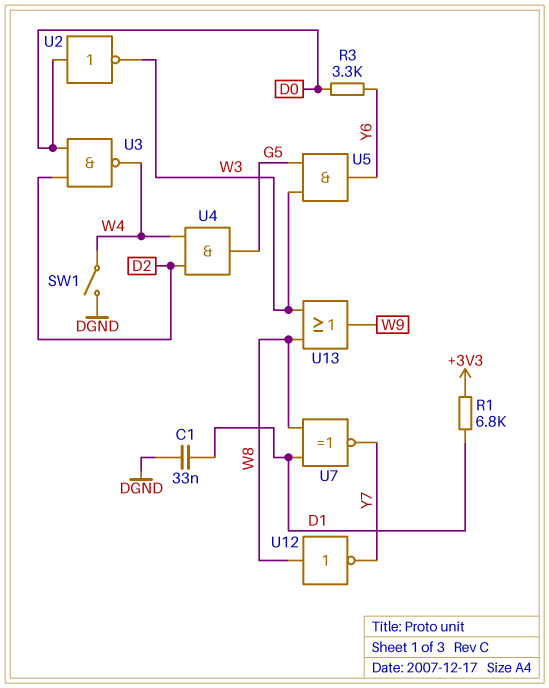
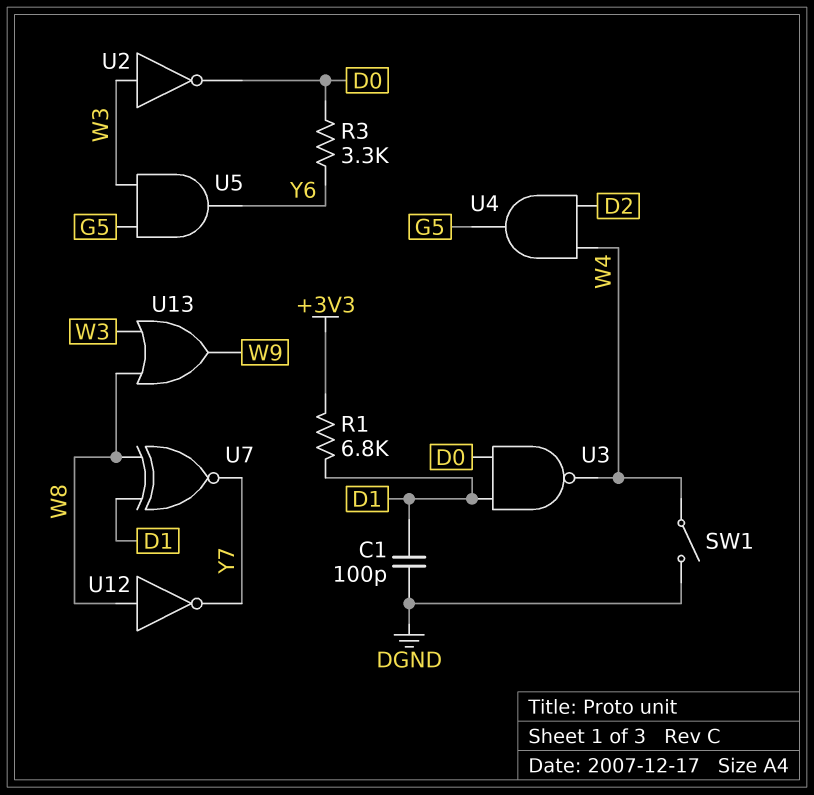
C1: 33nF (D1, DGND) -> 100pF (D1, DGND)
U2: NOT (in D0, out W3) -> NOT (in W3, out D0)
U3: NAND (in D0, in D2, out W4) -> NAND (in D0, in D1, out W4)

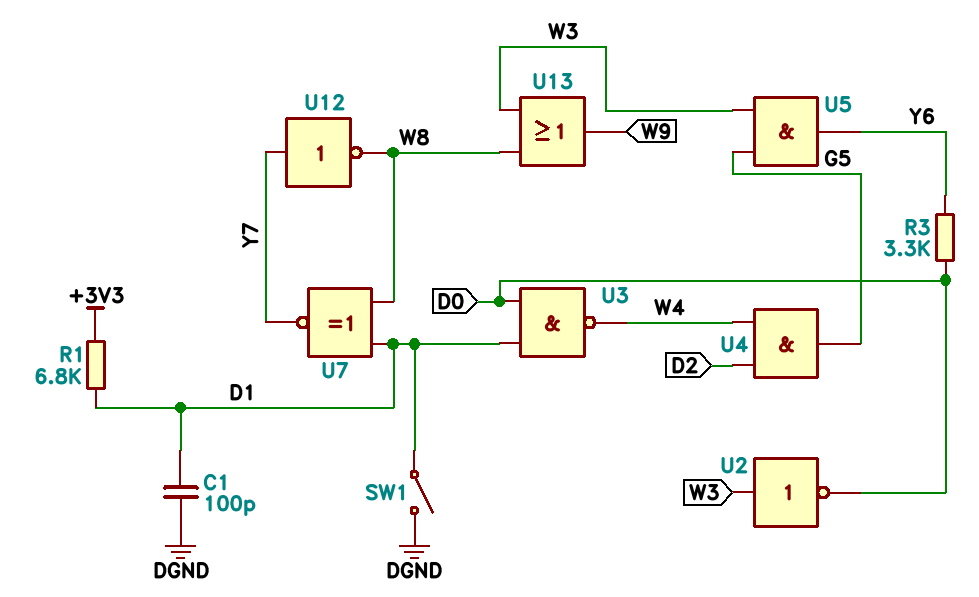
SW1: switch (DGND, W4) -> switch (D1, DGND)
U12: NOT (in W8, out Y7) -> NOT (in Y7, out W8)

